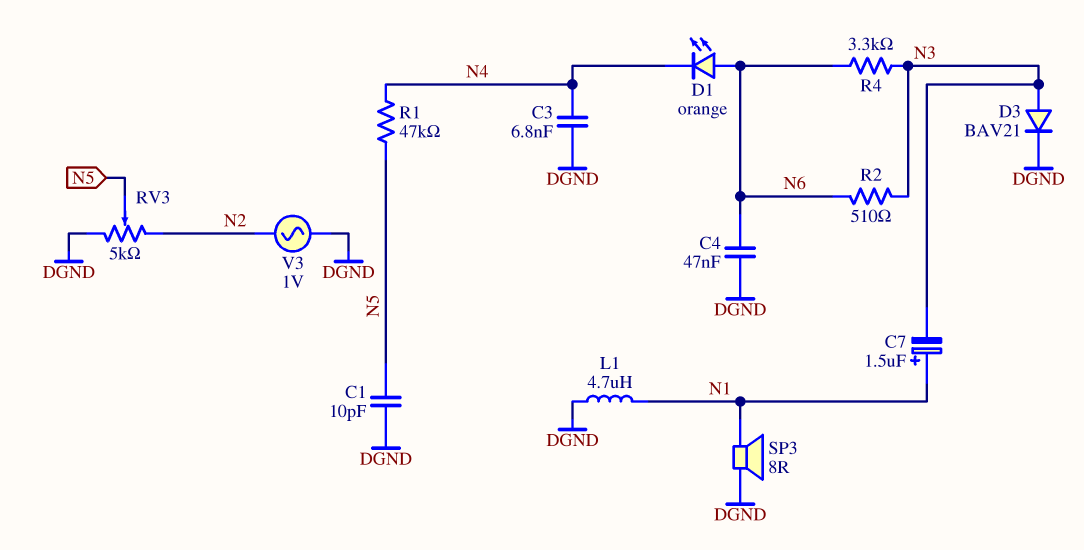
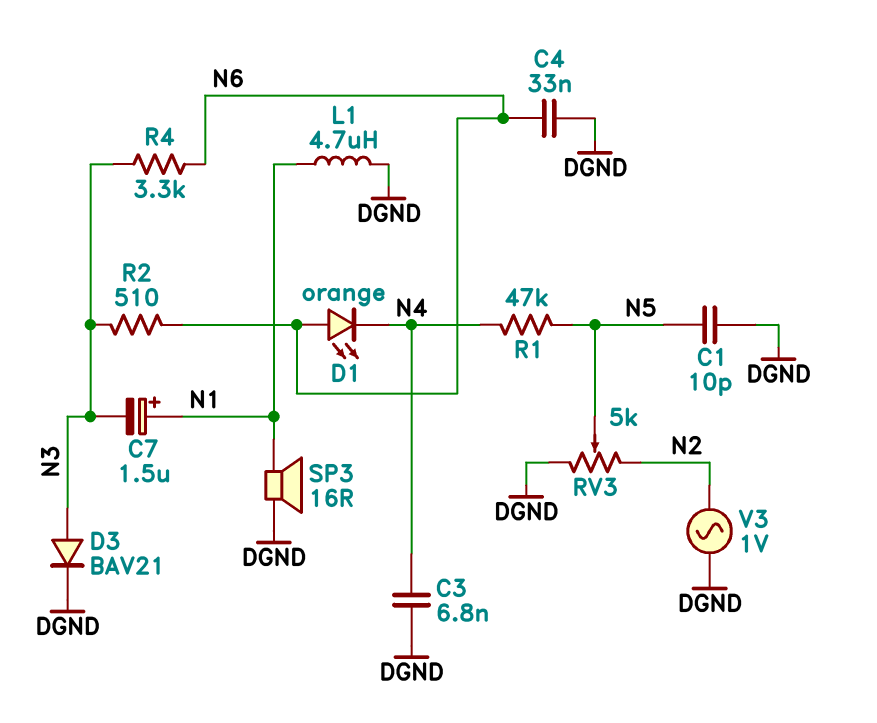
C4: 47nF (DGND, N6) -> 33nF (DGND, N6)
SP3: speaker 8R (DGND, N1) -> speaker 16R (DGND, N1)

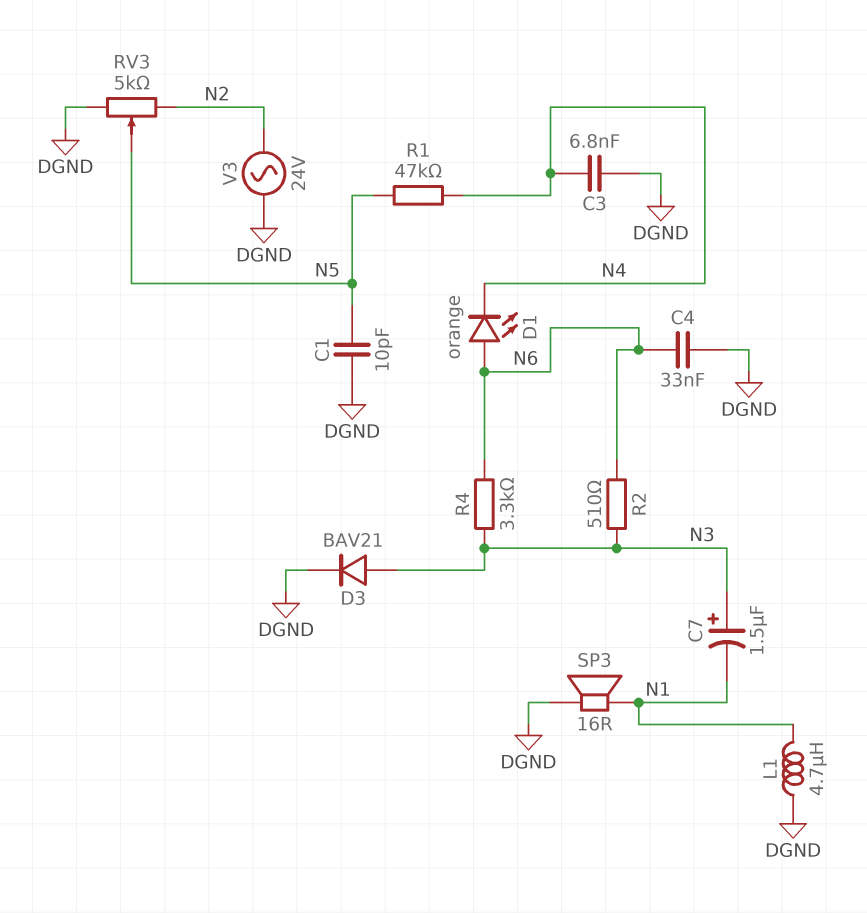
C7: 1.5uF (plus N1, minus N3) -> 1.5uF (plus N3, minus N1)
V3: AC 1V (DGND, N2) -> AC 24V (DGND, N2)

